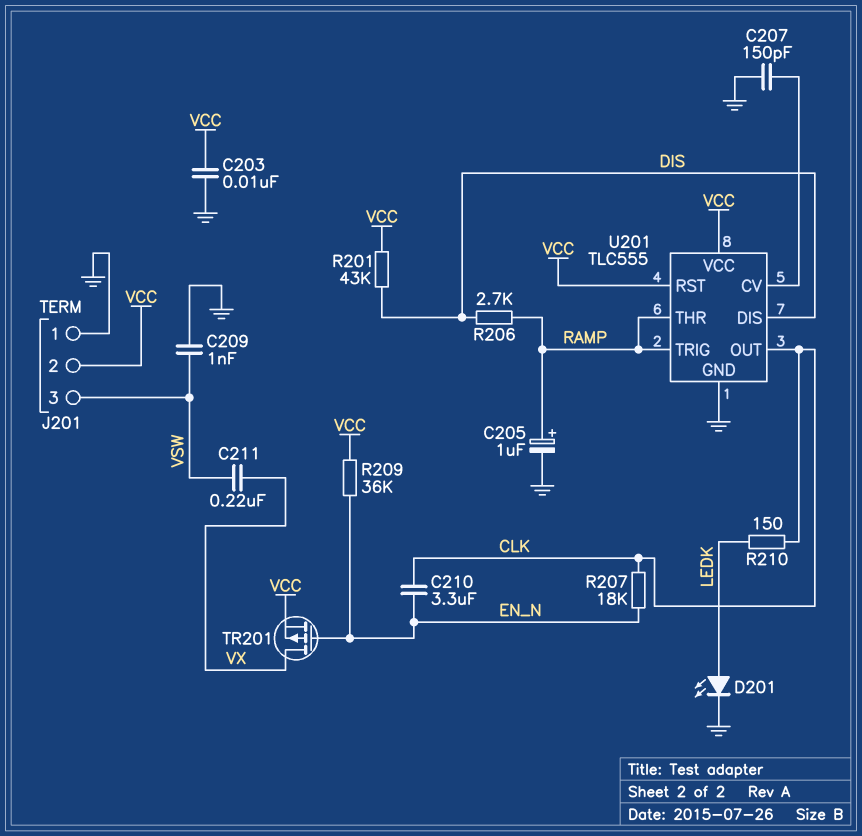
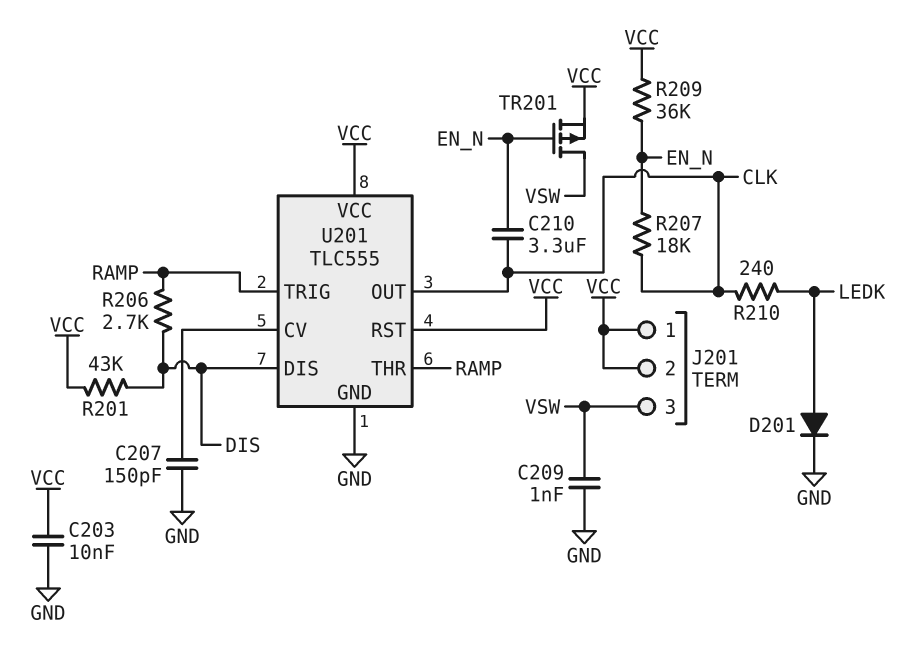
C205: 1uF (plus RAMP, minus GND) -> none
C211: 220nF (VSW, VX) -> none
D201: LED (A LEDK, K GND) -> diode (A LEDK, K GND)
J201 pin 1: GND -> VCC
R210: 150 (CLK, LEDK) -> 240 (CLK, LEDK)
TR201: PMOS (G EN_N, D VX, S VCC) -> PMOS (G EN_N, D VSW, S VCC)

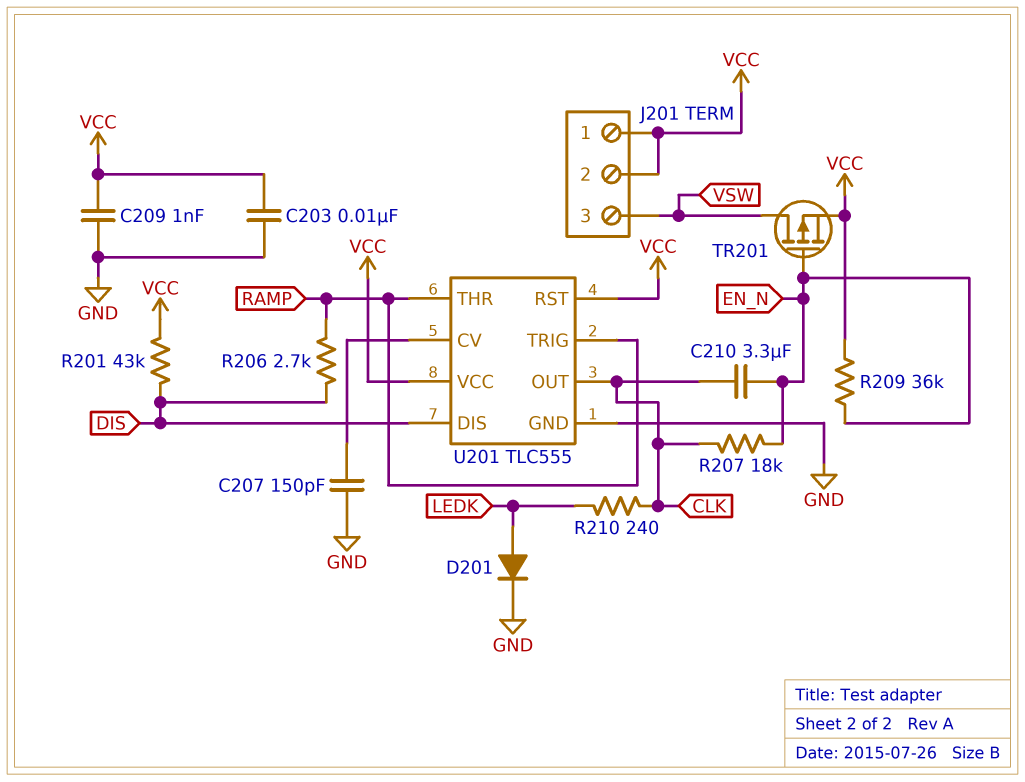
C209: 1nF (GND, VSW) -> 1nF (GND, VCC)

